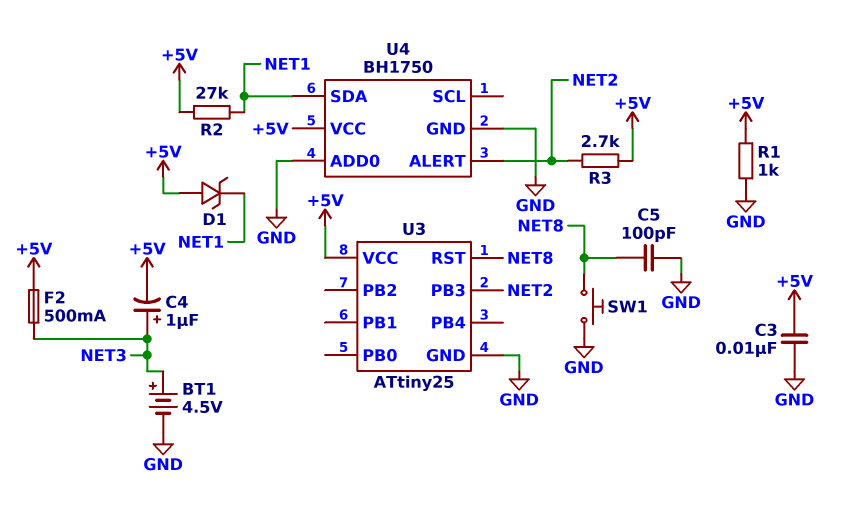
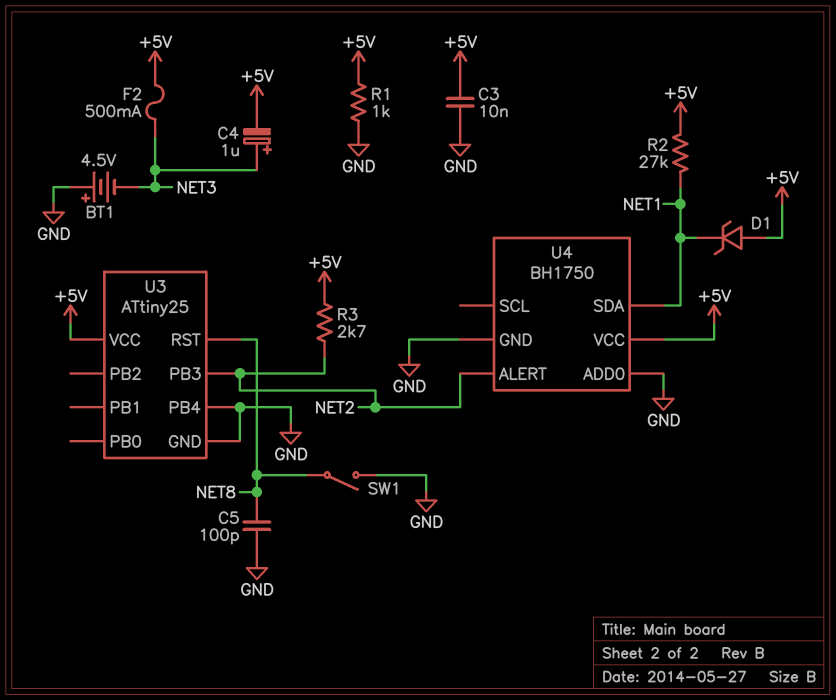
BT1: 4.5V (plus NET3, minus GND) -> 4.5V (plus GND, minus NET3)
SW1: button (GND, NET8) -> switch (GND, NET8)
U3 pin PB4: none -> GND

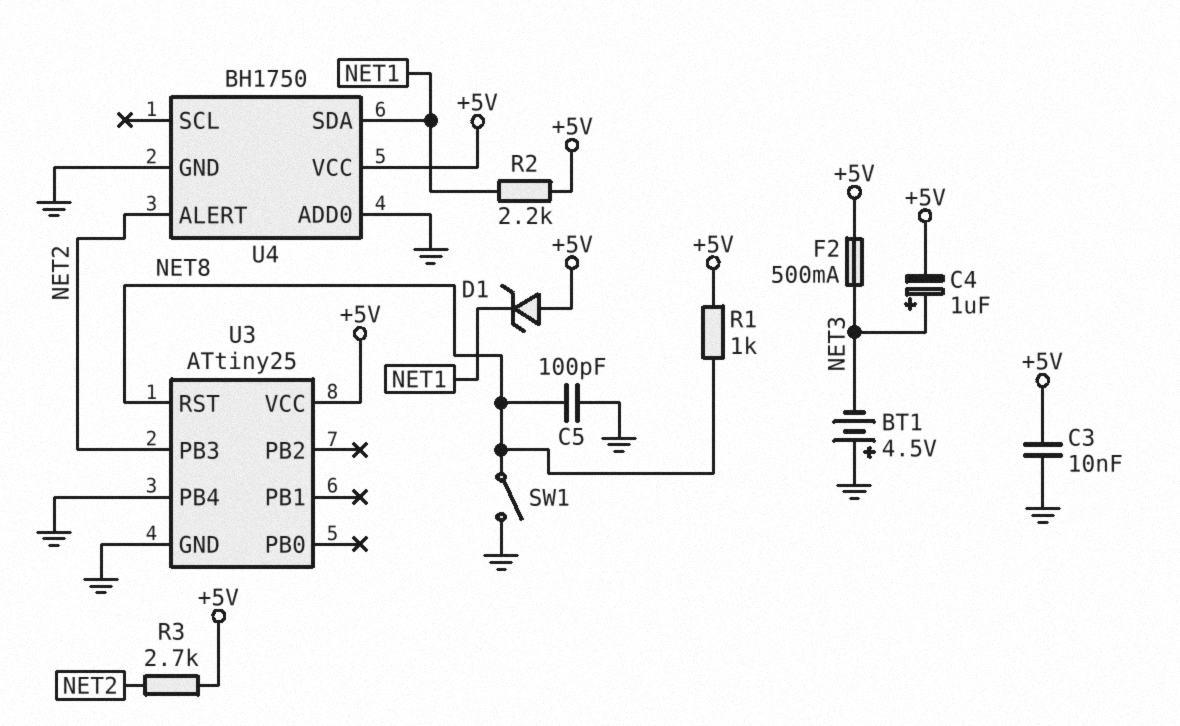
R1: 1k (+5V, GND) -> 1k (+5V, NET8)
R2: 27k (+5V, NET1) -> 2.2k (+5V, NET1)

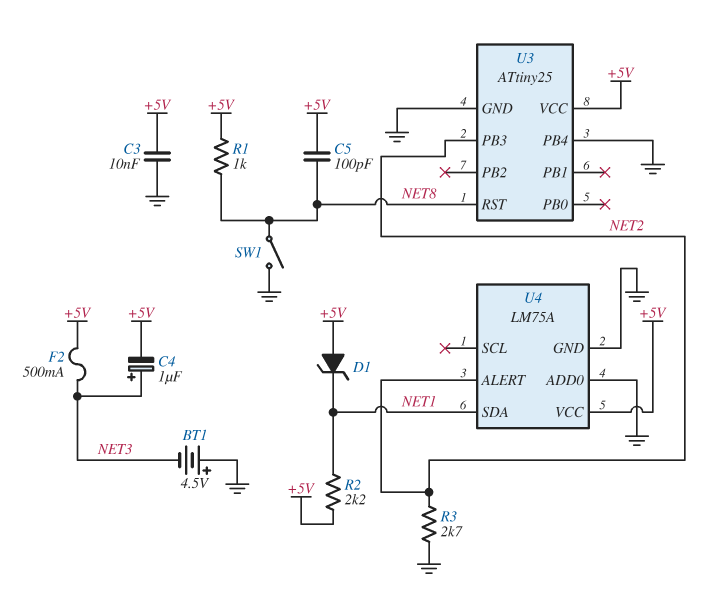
C5: 100pF (GND, NET8) -> 100pF (+5V, NET8)
R3: 2.7k (+5V, NET2) -> 2.7k (GND, NET2)
U4: BH1750 -> LM75A

